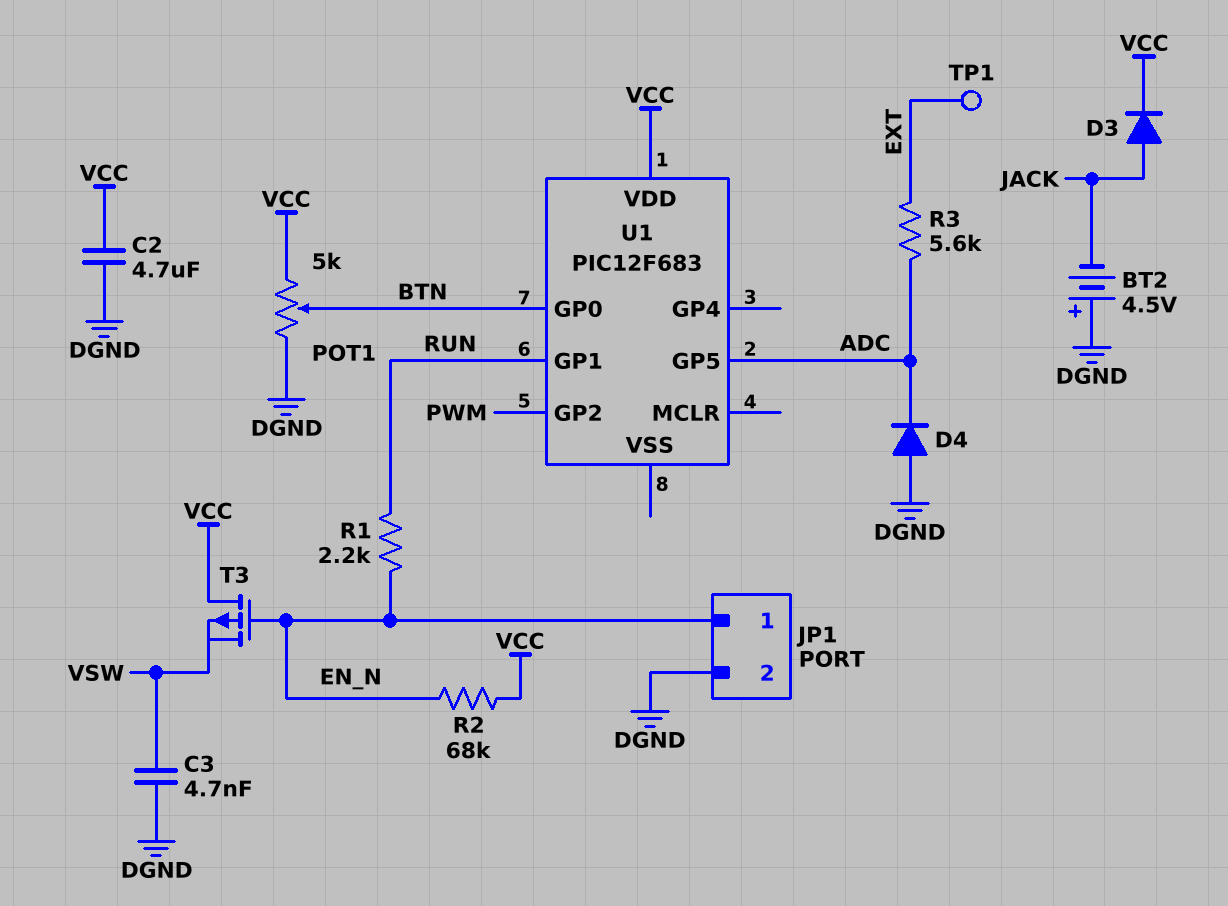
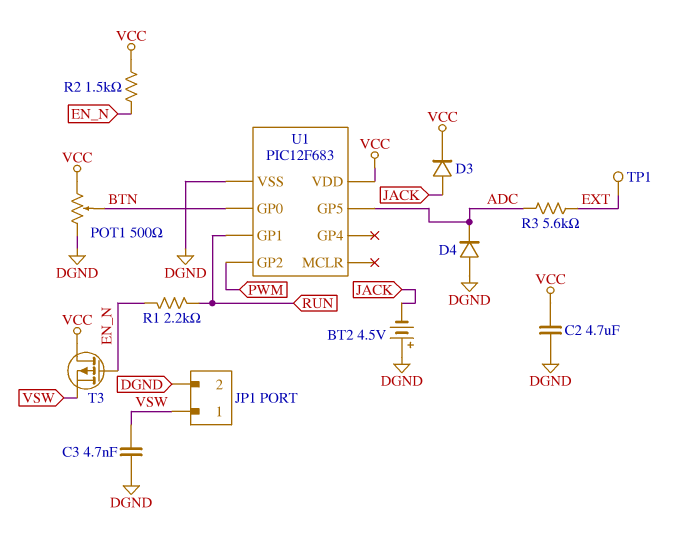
JP1 pin 1: EN_N -> VSW
POT1: 5k (DGND, VCC, wiper BTN) -> 500 (DGND, VCC, wiper BTN)
R2: 68k (EN_N, VCC) -> 1.5k (EN_N, VCC)
U1 pin VSS: none -> DGND

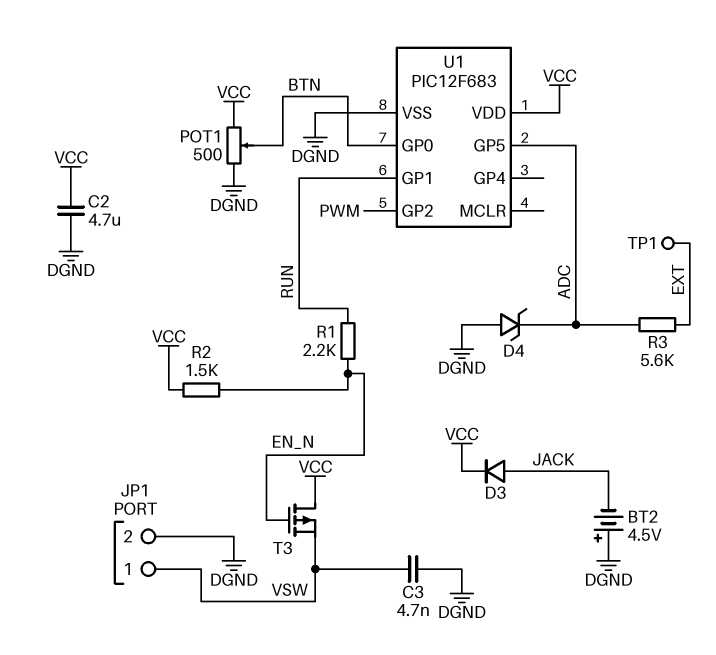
D4: diode (A DGND, K ADC) -> zener (A DGND, K ADC)

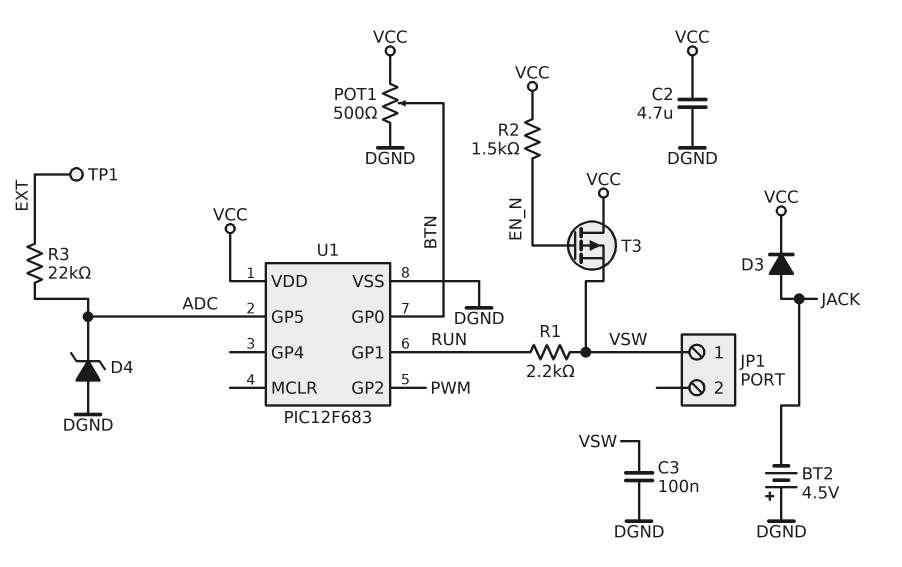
C3: 4.7nF (DGND, VSW) -> 100nF (DGND, VSW)
JP1 pin 2: DGND -> none
R1: 2.2k (EN_N, RUN) -> 2.2k (RUN, VSW)
R3: 5.6k (ADC, EXT) -> 22k (ADC, EXT)

